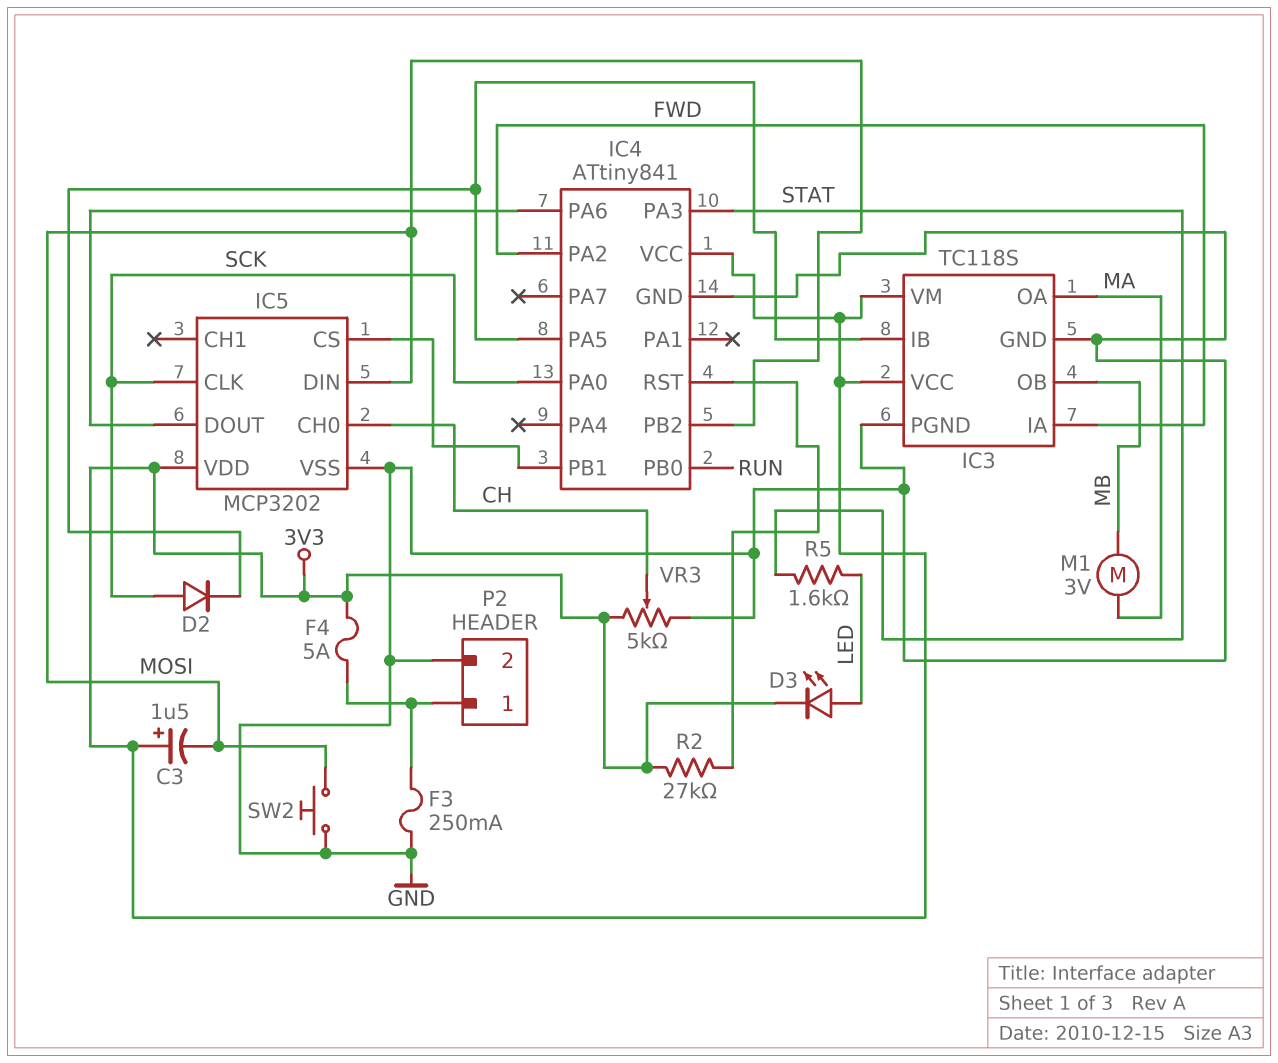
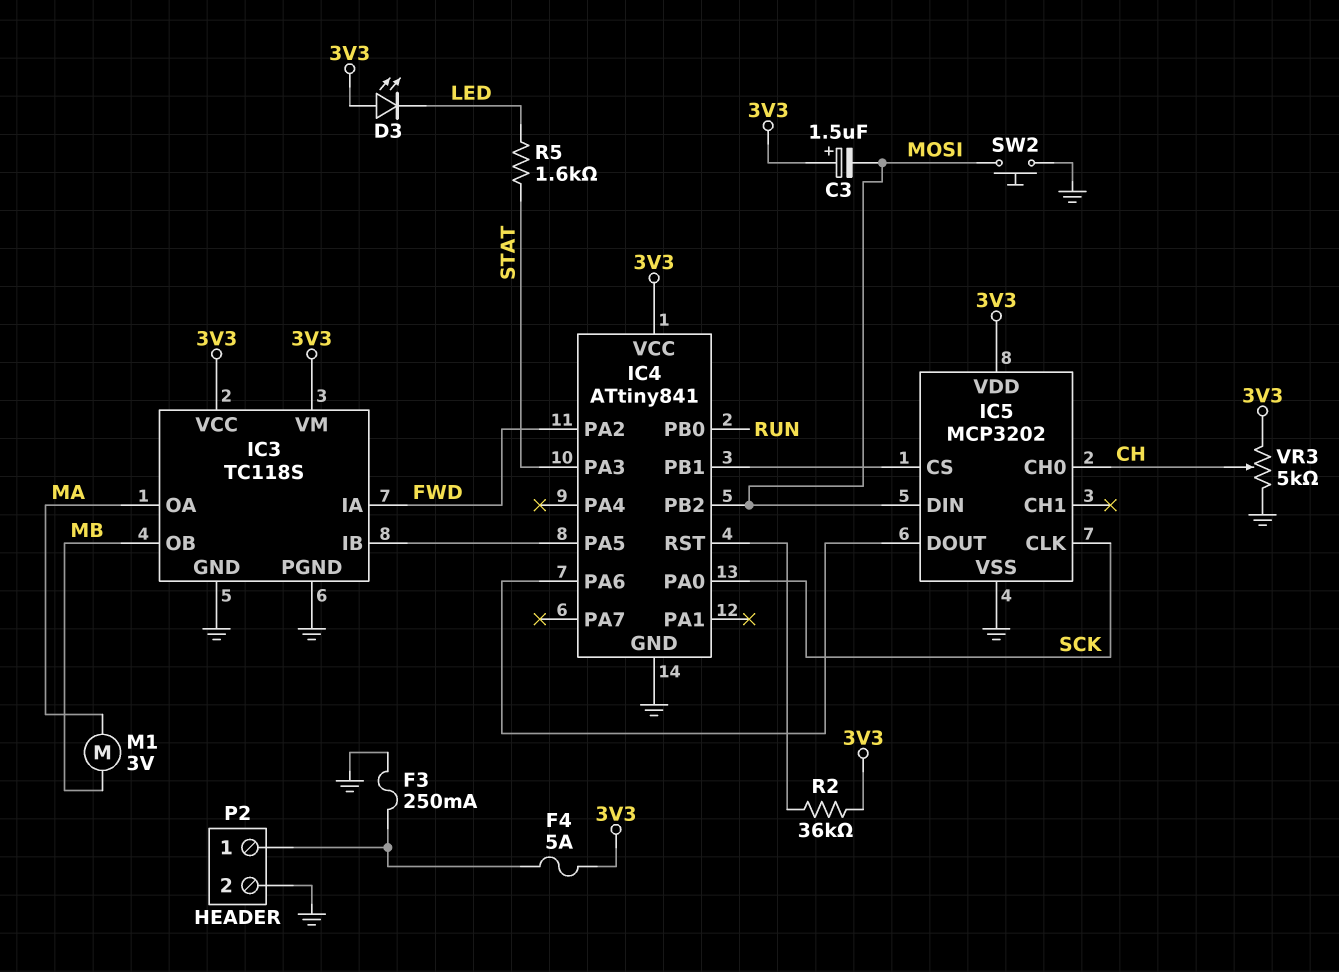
D2: diode (A SCK, K IC3/IB) -> none
D3: LED (A LED, K 3V3) -> LED (A 3V3, K LED)
R2: 27k (3V3, IC4/RST) -> 36k (3V3, IC4/RST)

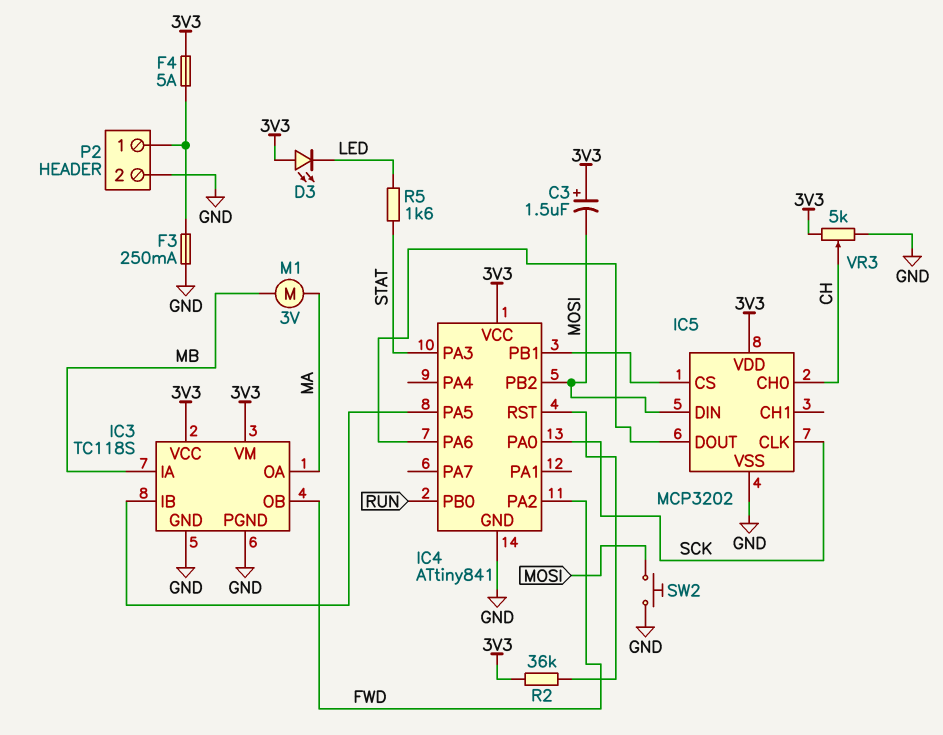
IC3 pin IA: FWD -> MB
IC3 pin OB: MB -> FWD

